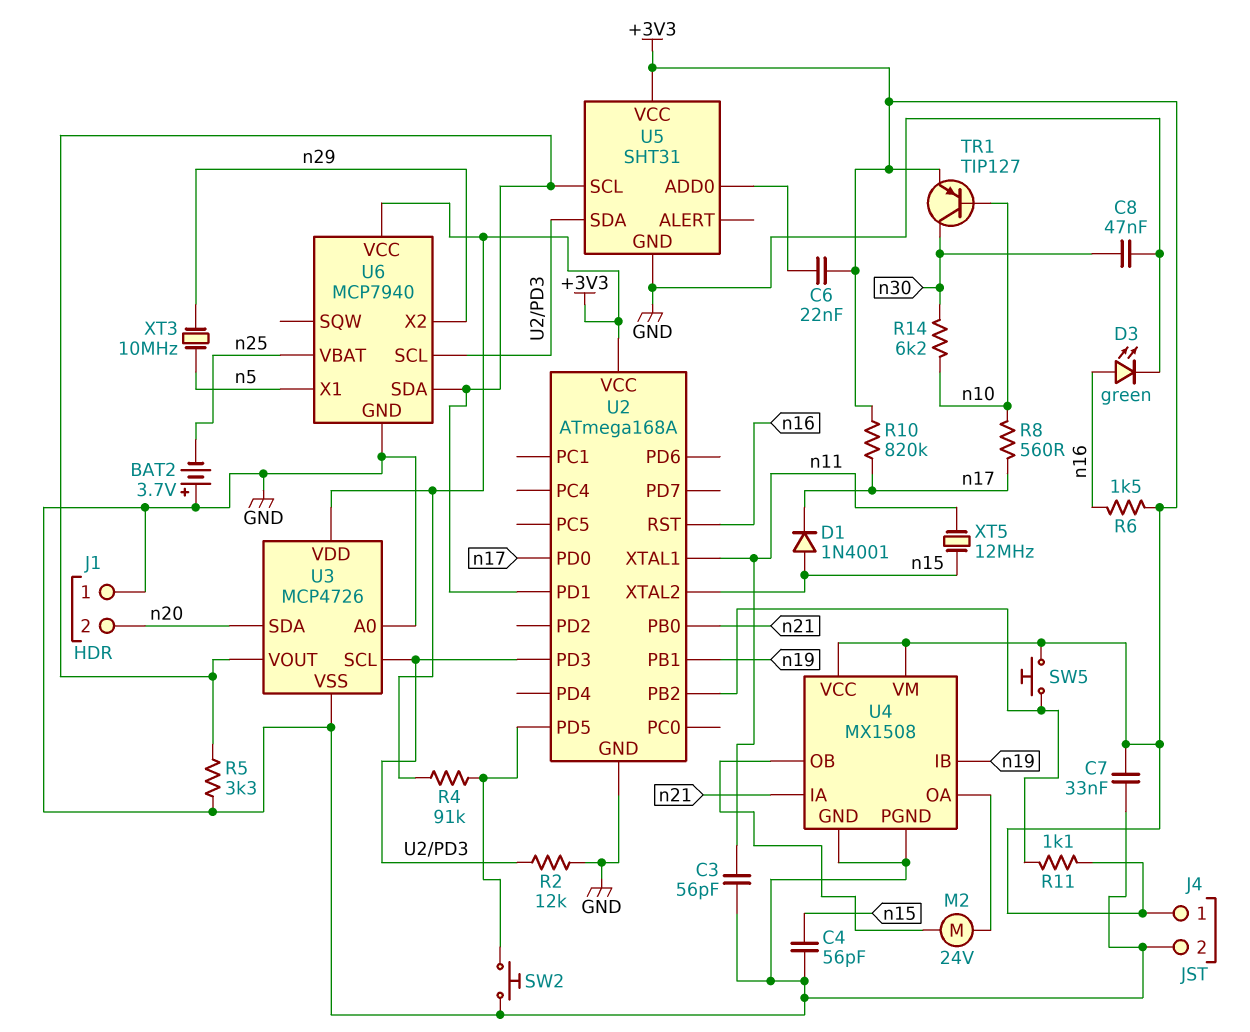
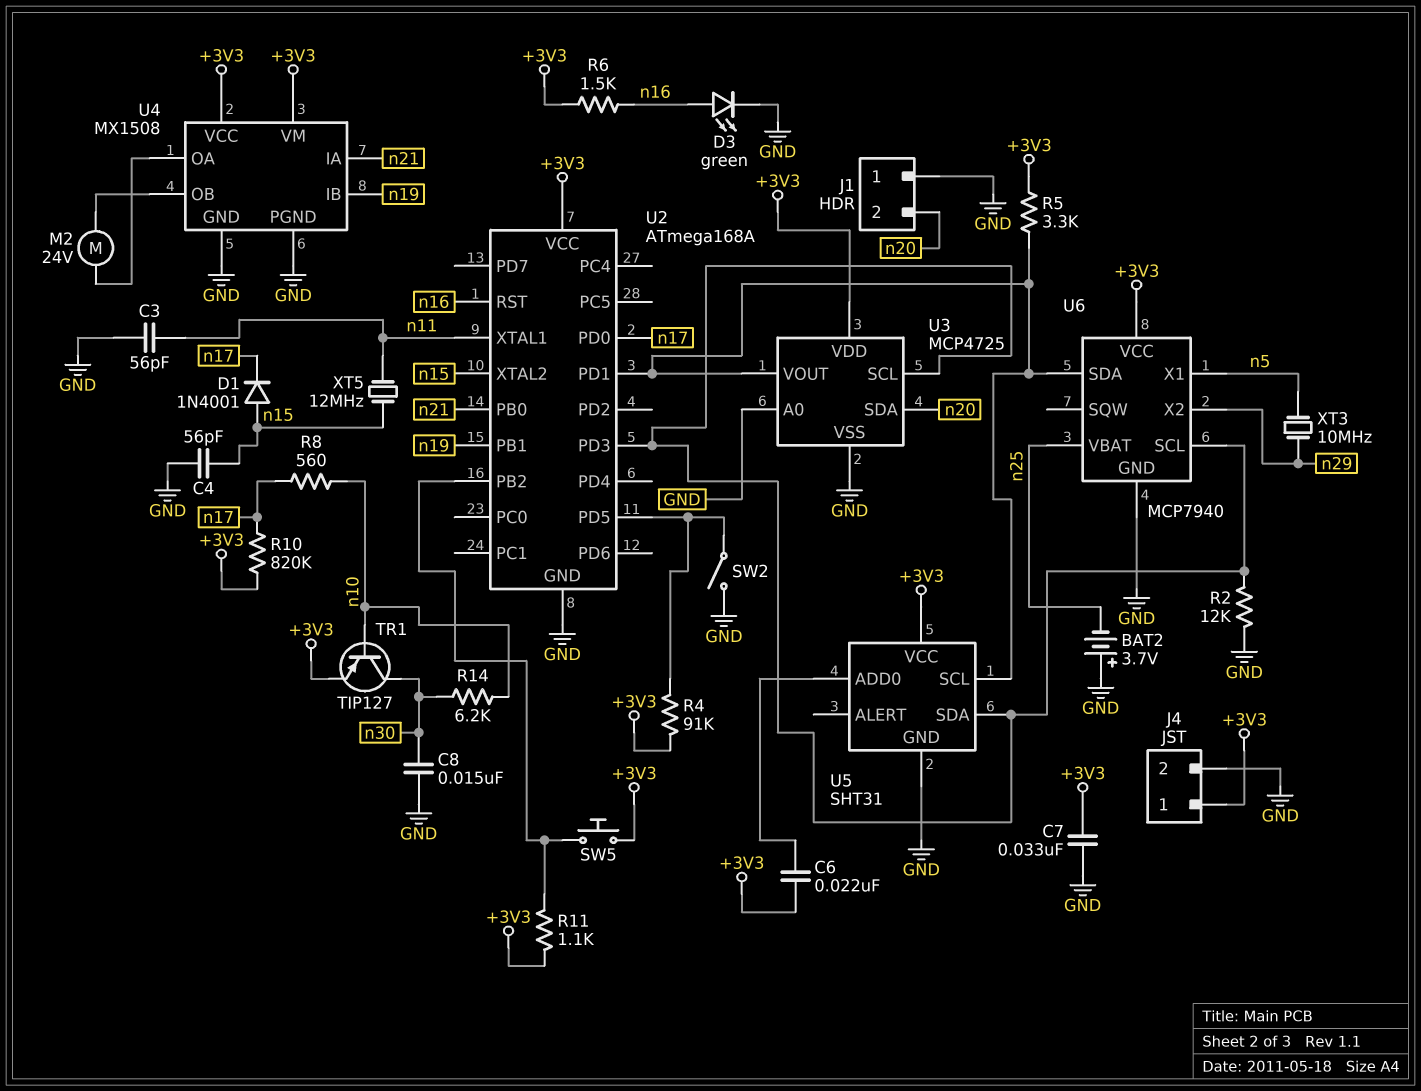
C8: 47nF (GND, n30) -> 15nF (GND, n30)
R5: 3.3k (GND, U2/PD1) -> 3.3k (+3V3, U2/PD1)
SW2: button (GND, U2/PD5) -> switch (GND, U2/PD5)
U3: MCP4726 -> MCP4725

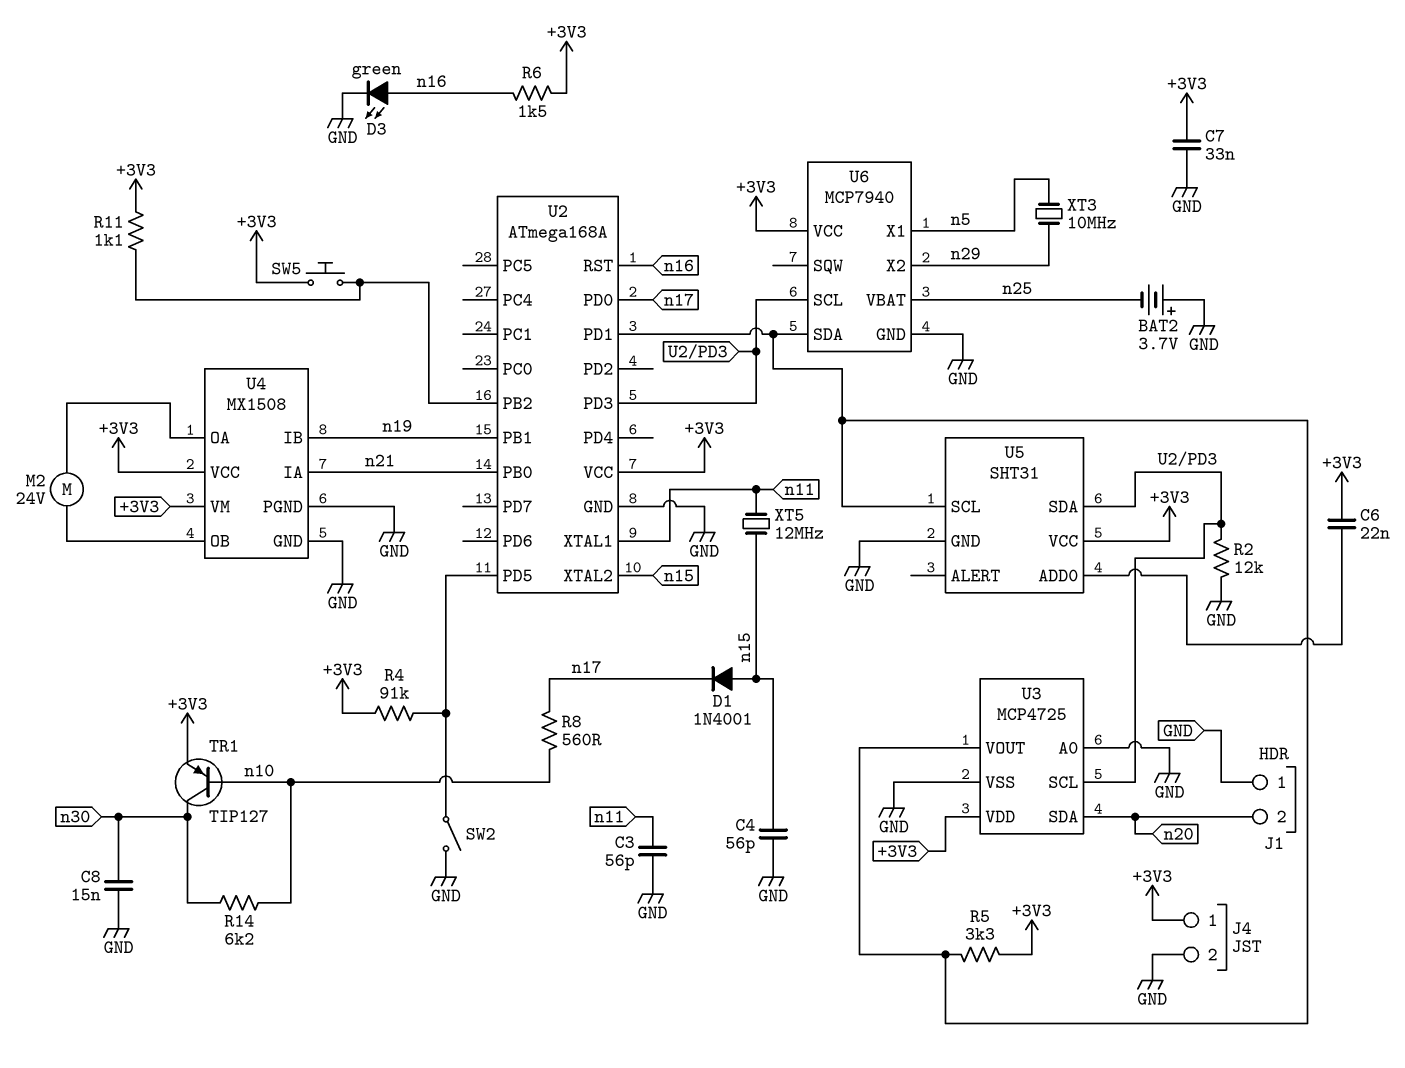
R10: 820k (+3V3, n17) -> none

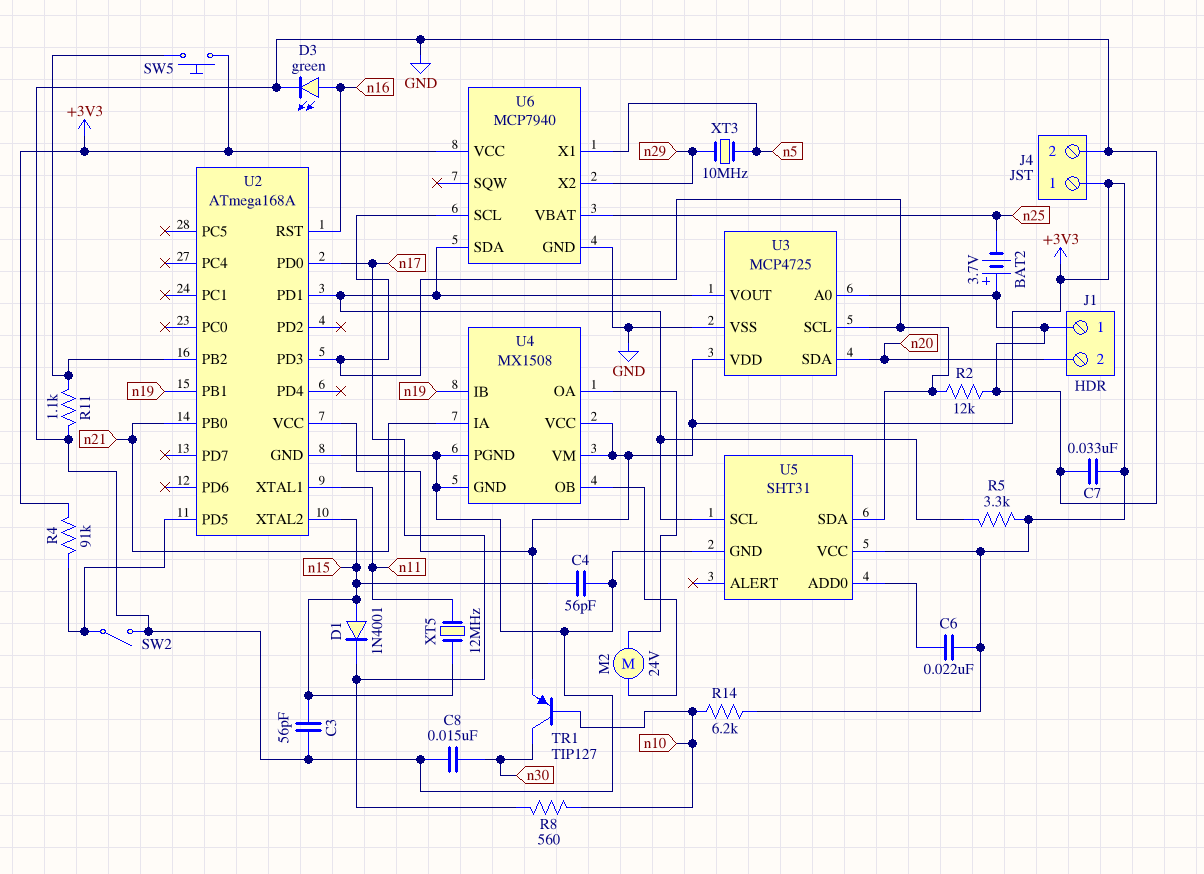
C3: 56pF (GND, n11) -> 56pF (GND, n15)
R6: 1.5k (+3V3, n16) -> none
R11: 1.1k (+3V3, U2/PB2) -> 1.1k (GND, U2/PB2)
R14: 6.2k (n10, n30) -> 6.2k (+3V3, n10)

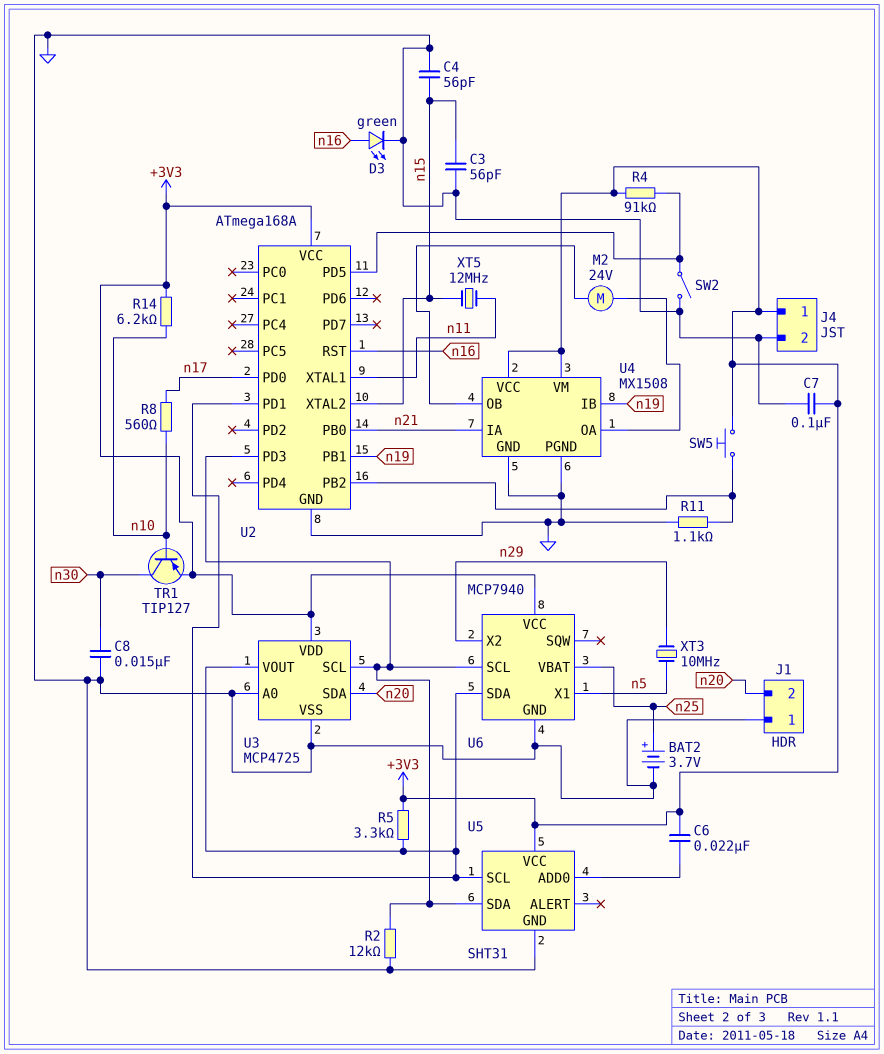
BAT2: 3.7V (plus GND, minus n25) -> 3.7V (plus n25, minus GND)
C7: 33nF (+3V3, GND) -> 100nF (+3V3, GND)
D1: diode 1N4001 (A n15, K n17) -> none

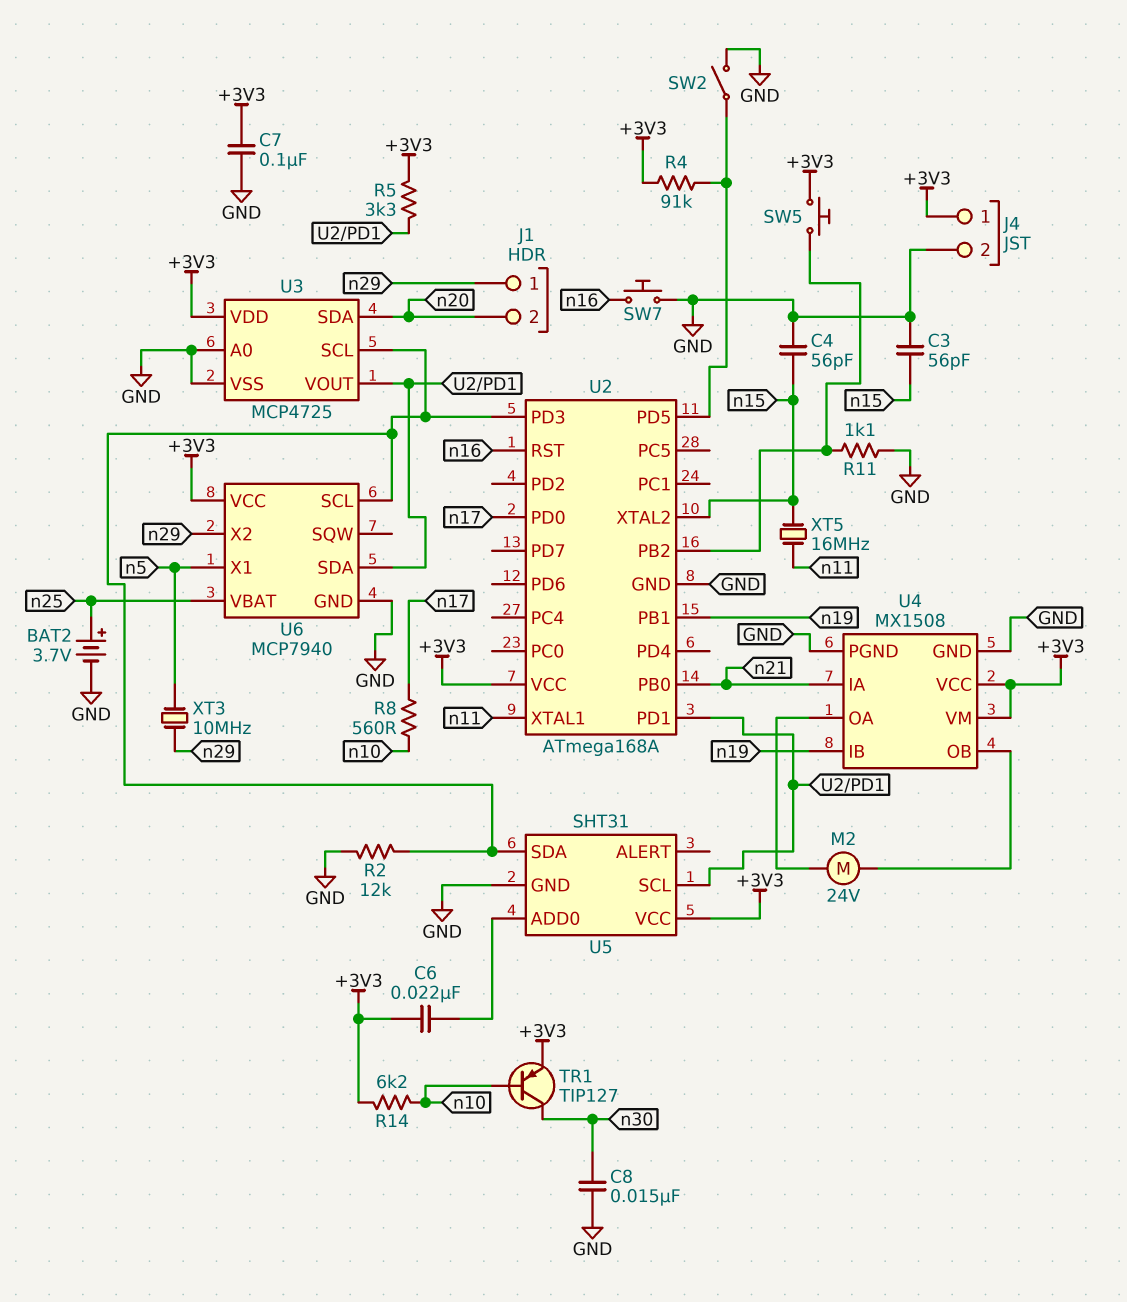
D3: LED green (A n16, K GND) -> none
J1 pin 1: GND -> n29
SW7: none -> button (GND, n16)
XT5: 12MHz (n11, n15) -> 16MHz (n11, n15)

